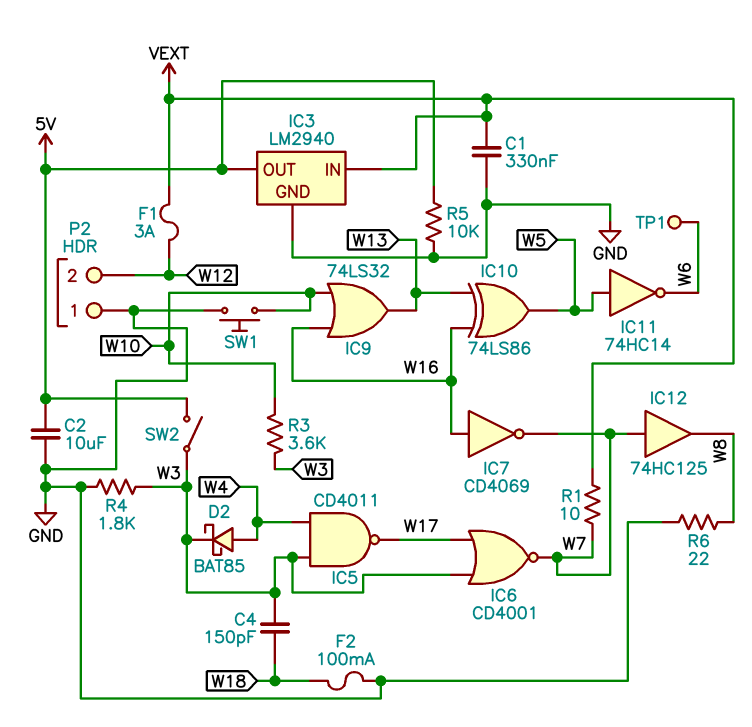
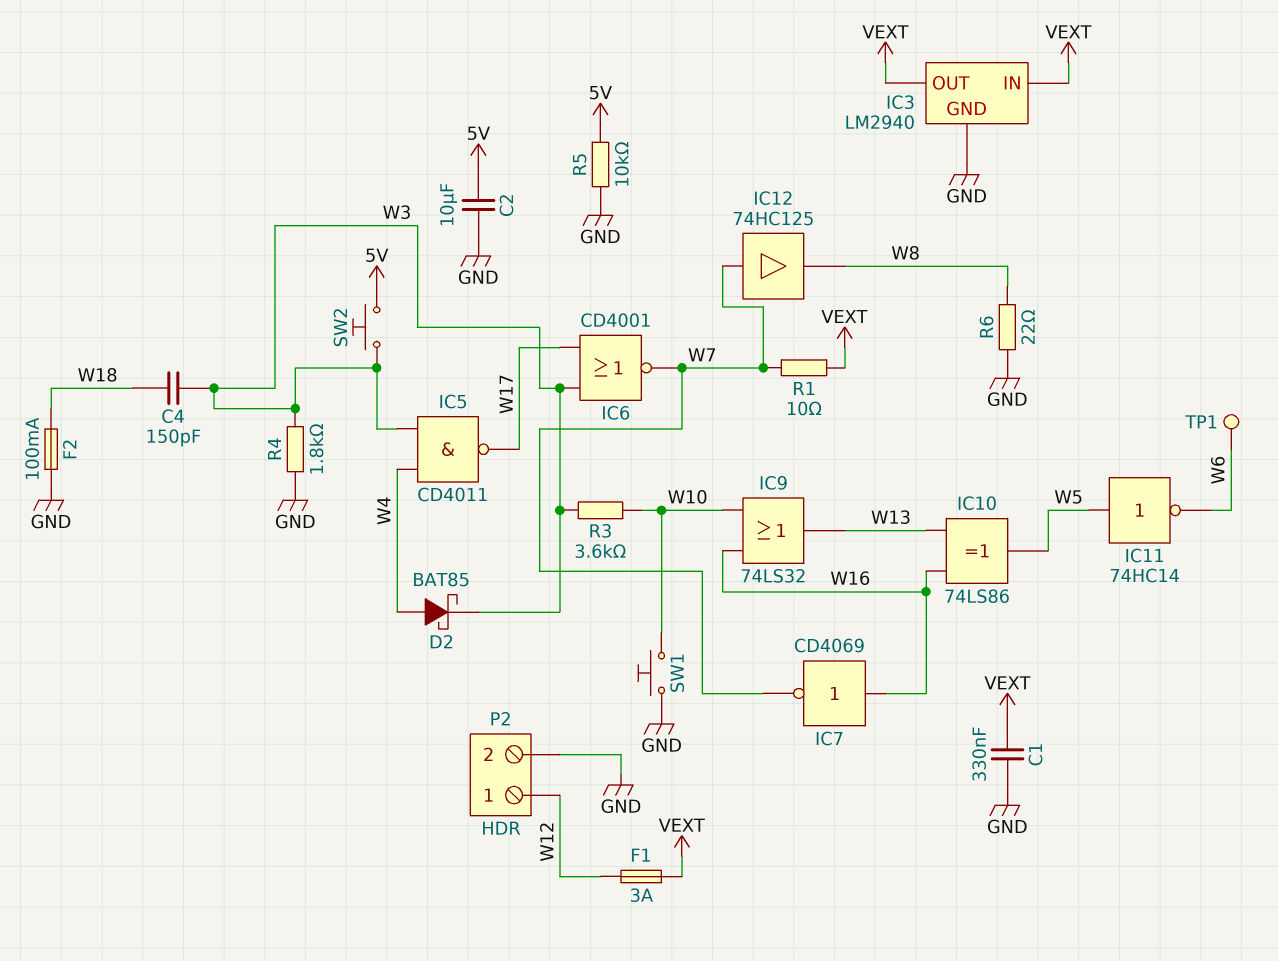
IC3 pin OUT: 5V -> VEXT
P2 pin 1: GND -> W12
P2 pin 2: W12 -> GND
SW2: switch (5V, W3) -> button (5V, W3)

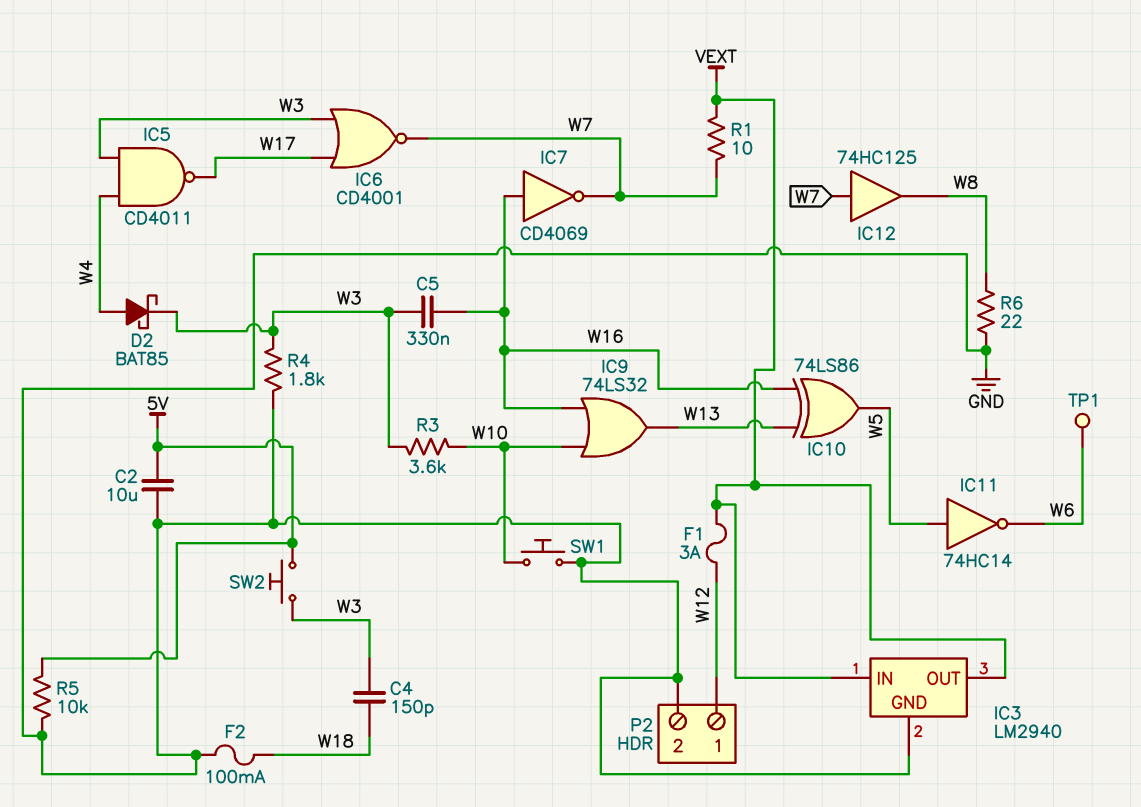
C1: 330nF (GND, VEXT) -> none
C5: none -> 330nF (W3, W16)

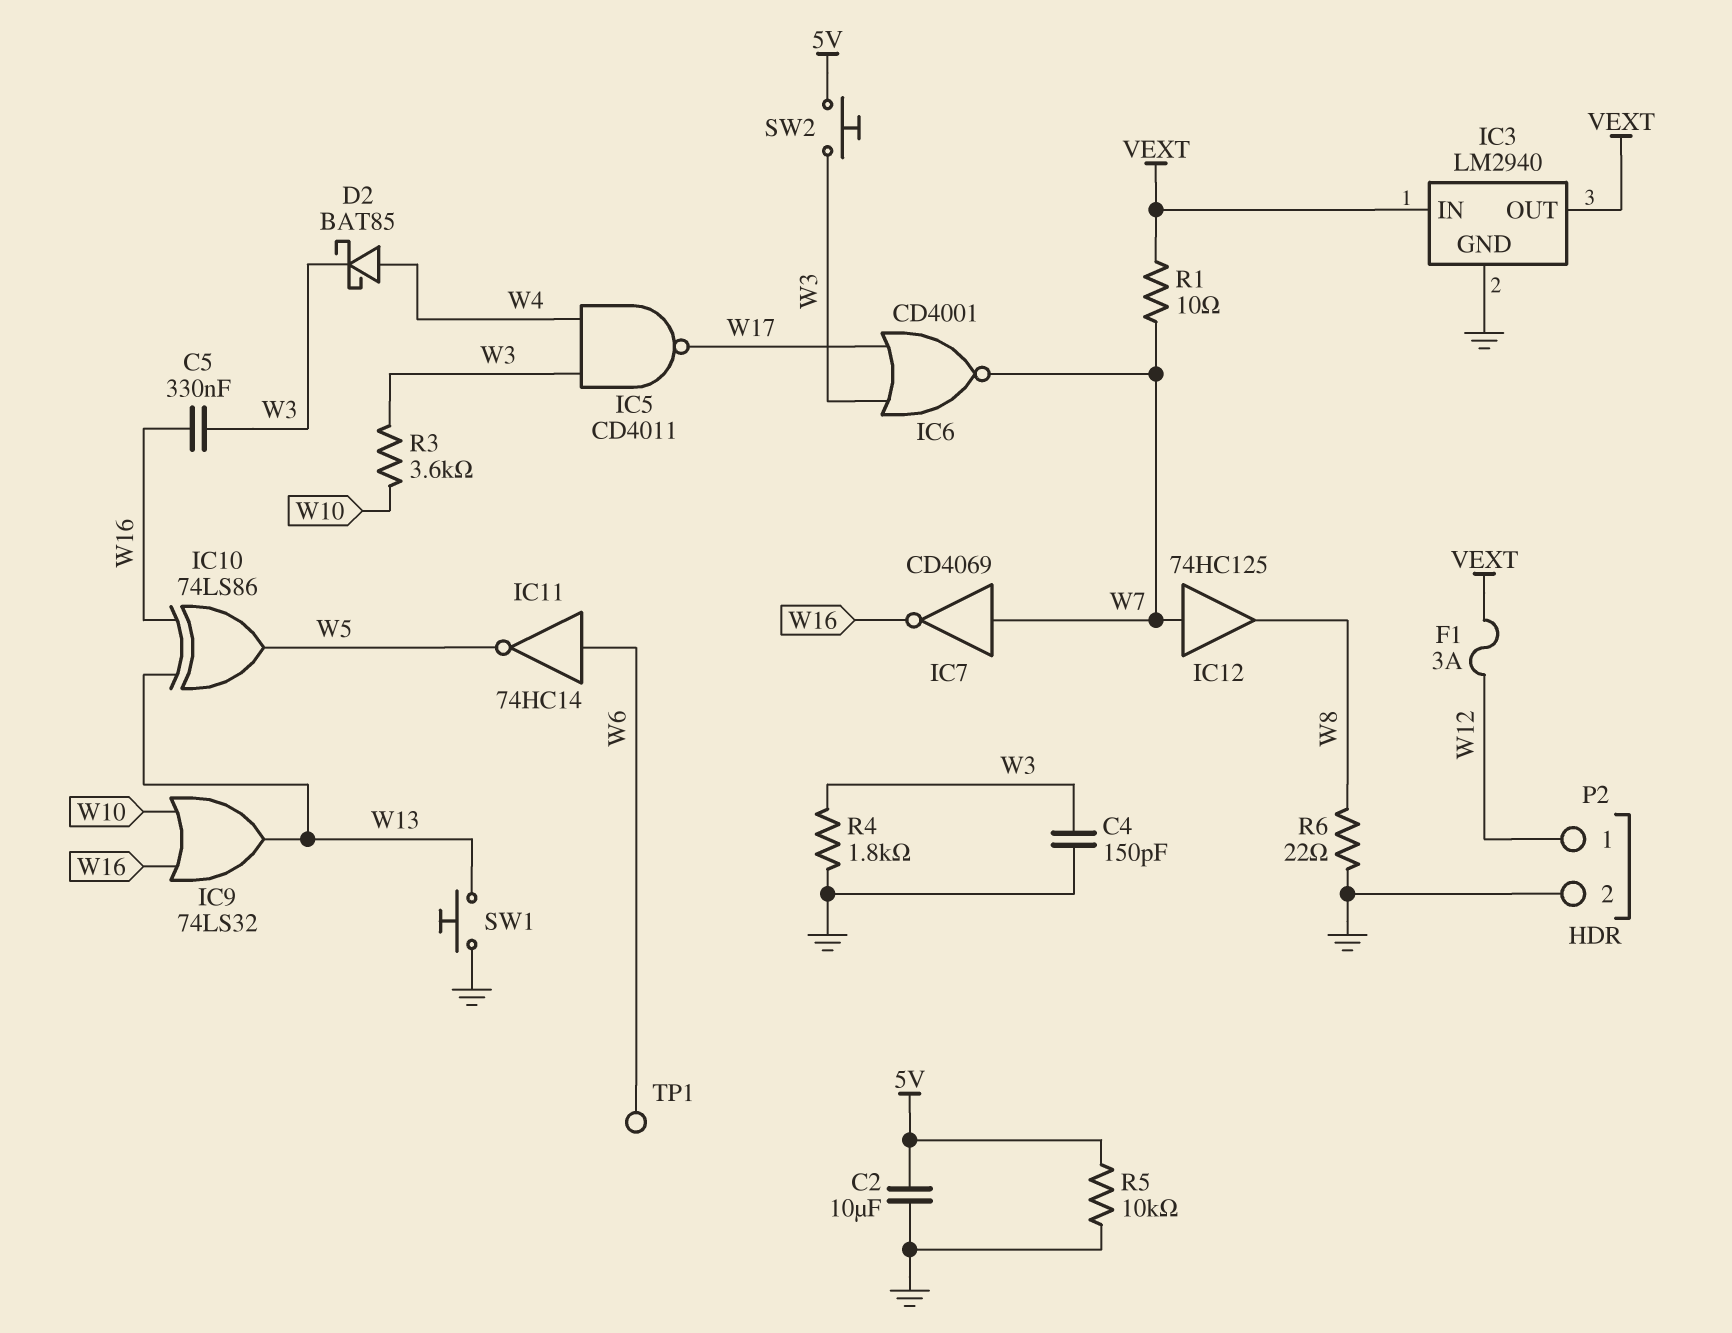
C4: 150pF (W3, W18) -> 150pF (GND, W3)
F2: 100mA (GND, W18) -> none
IC7: NOT CD4069 (in W16, out W7) -> NOT CD4069 (in W7, out W16)
IC11: NOT 74HC14 (in W5, out W6) -> NOT 74HC14 (in W6, out W5)
SW1: button (GND, W10) -> button (GND, W13)

